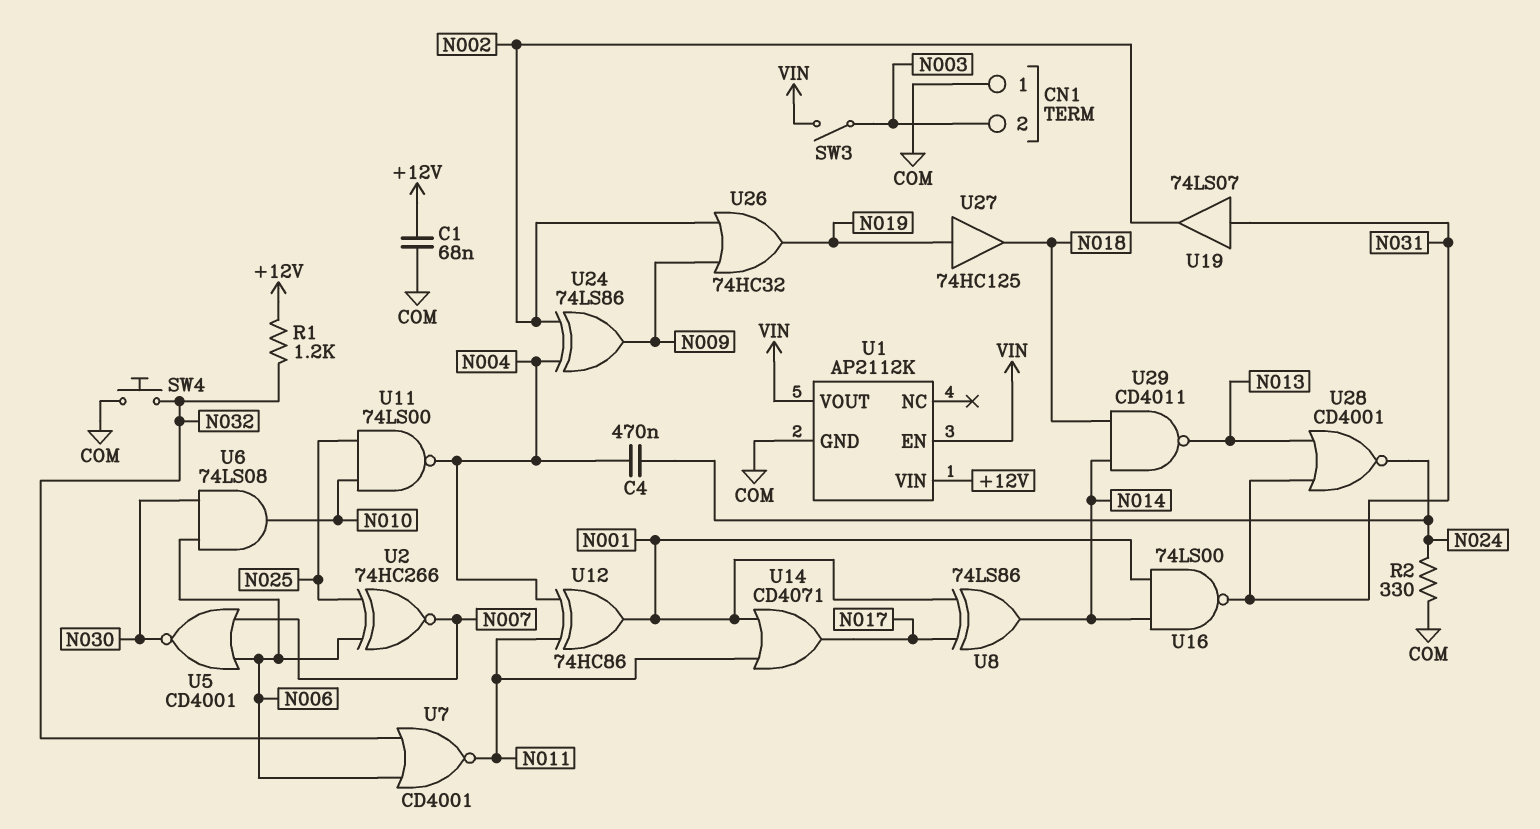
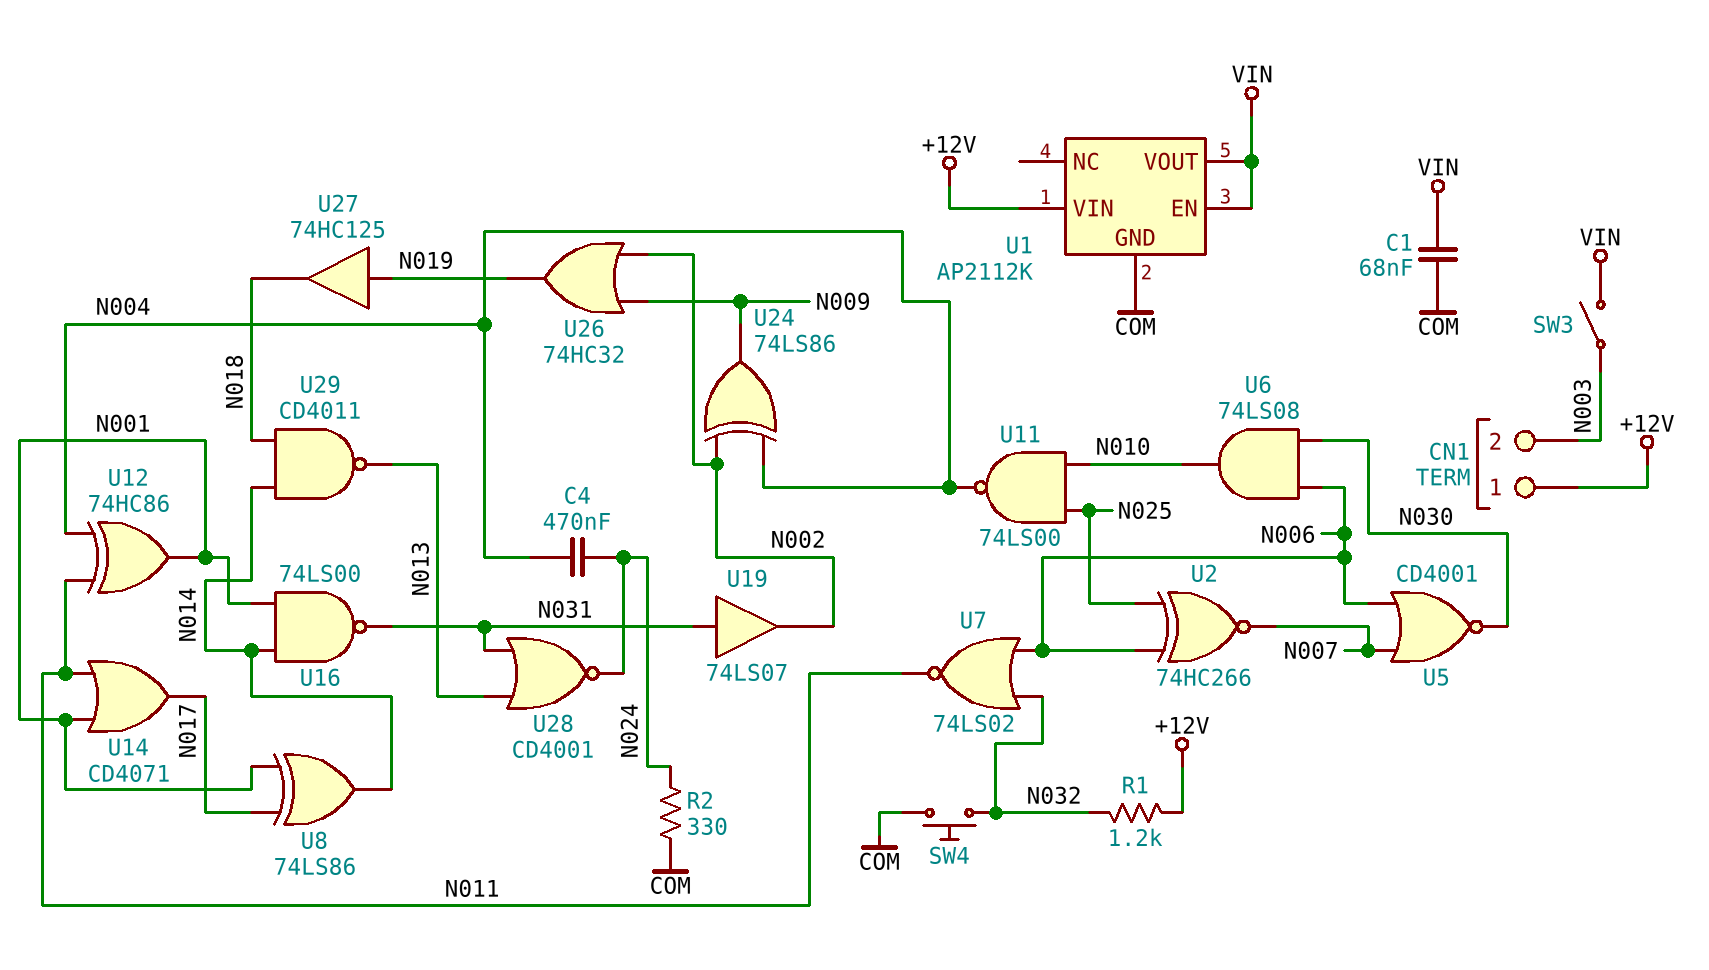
C1: 68nF (+12V, COM) -> 68nF (COM, VIN)
CN1 pin 1: COM -> +12V
U7: NOR CD4001 (in N006, in N032, out N011) -> NOR 74LS02 (in N006, in N032, out N011)

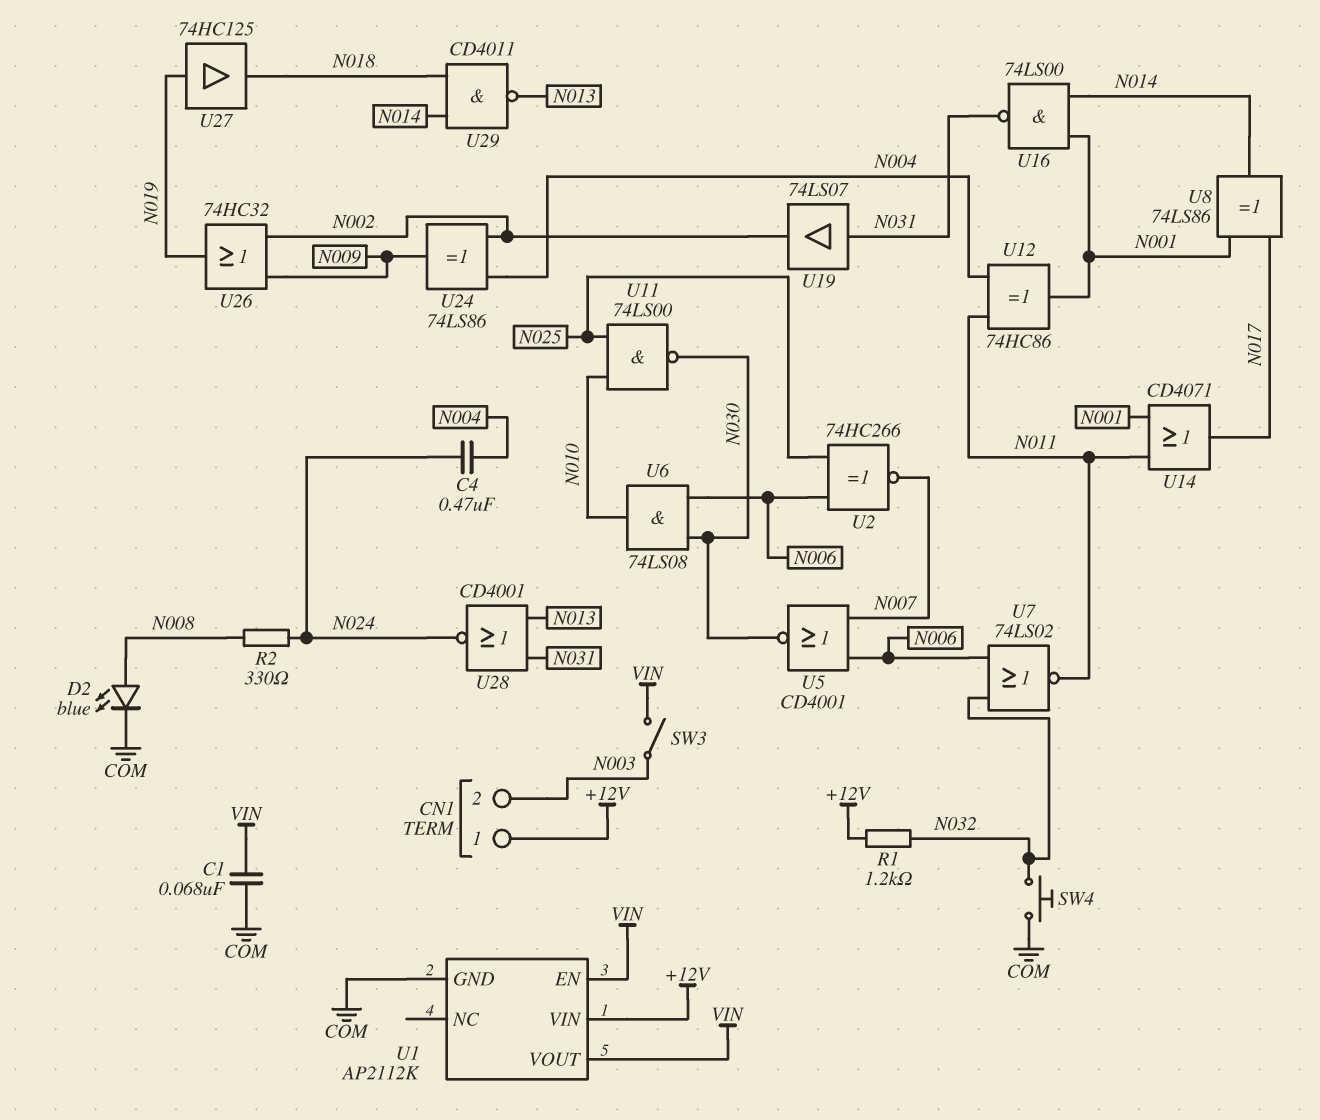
D2: none -> LED blue (A N008, K COM)
R2: 330 (COM, N024) -> 330 (N008, N024)
U11: NAND 74LS00 (in N010, in N025, out N004) -> NAND 74LS00 (in N010, in N025, out N030)

